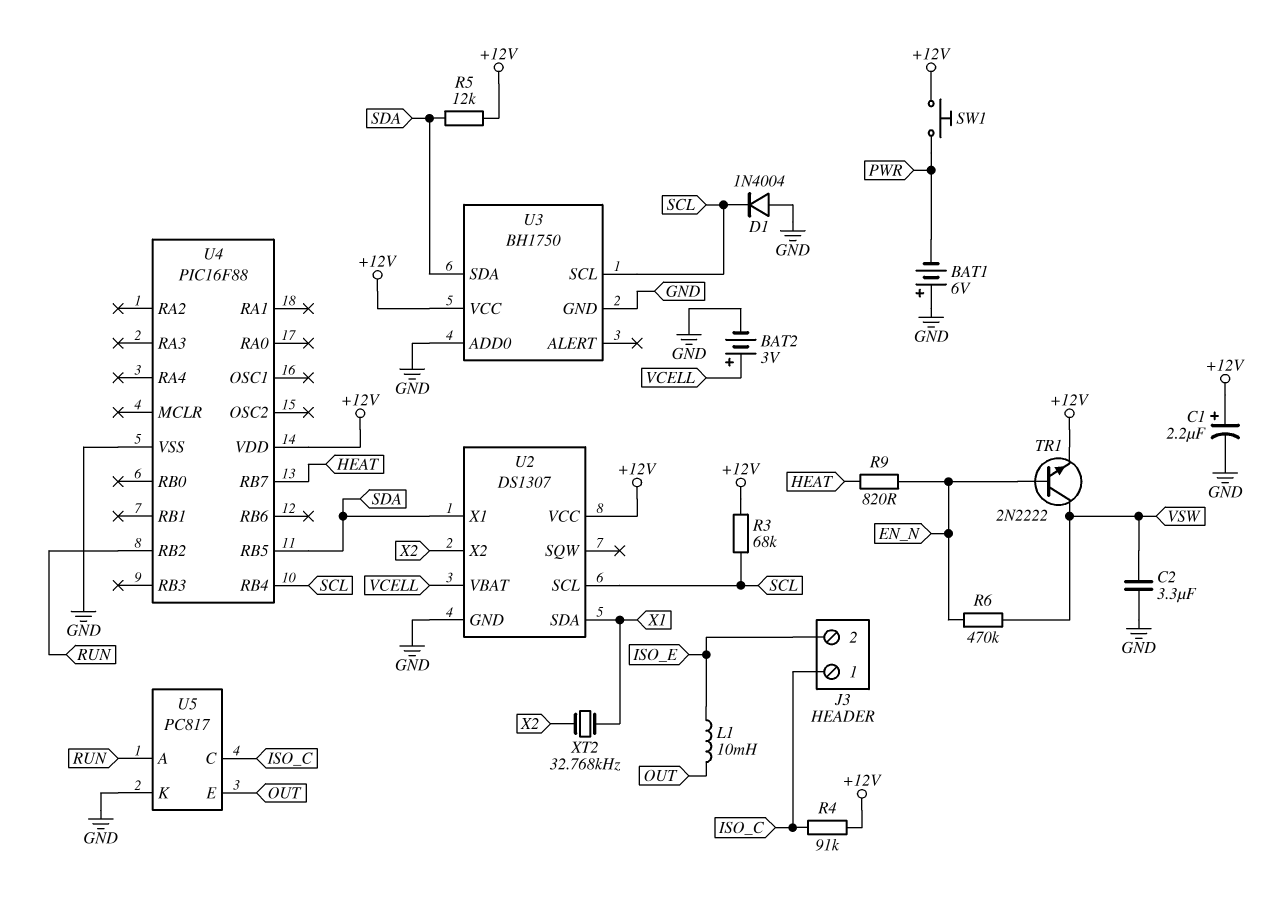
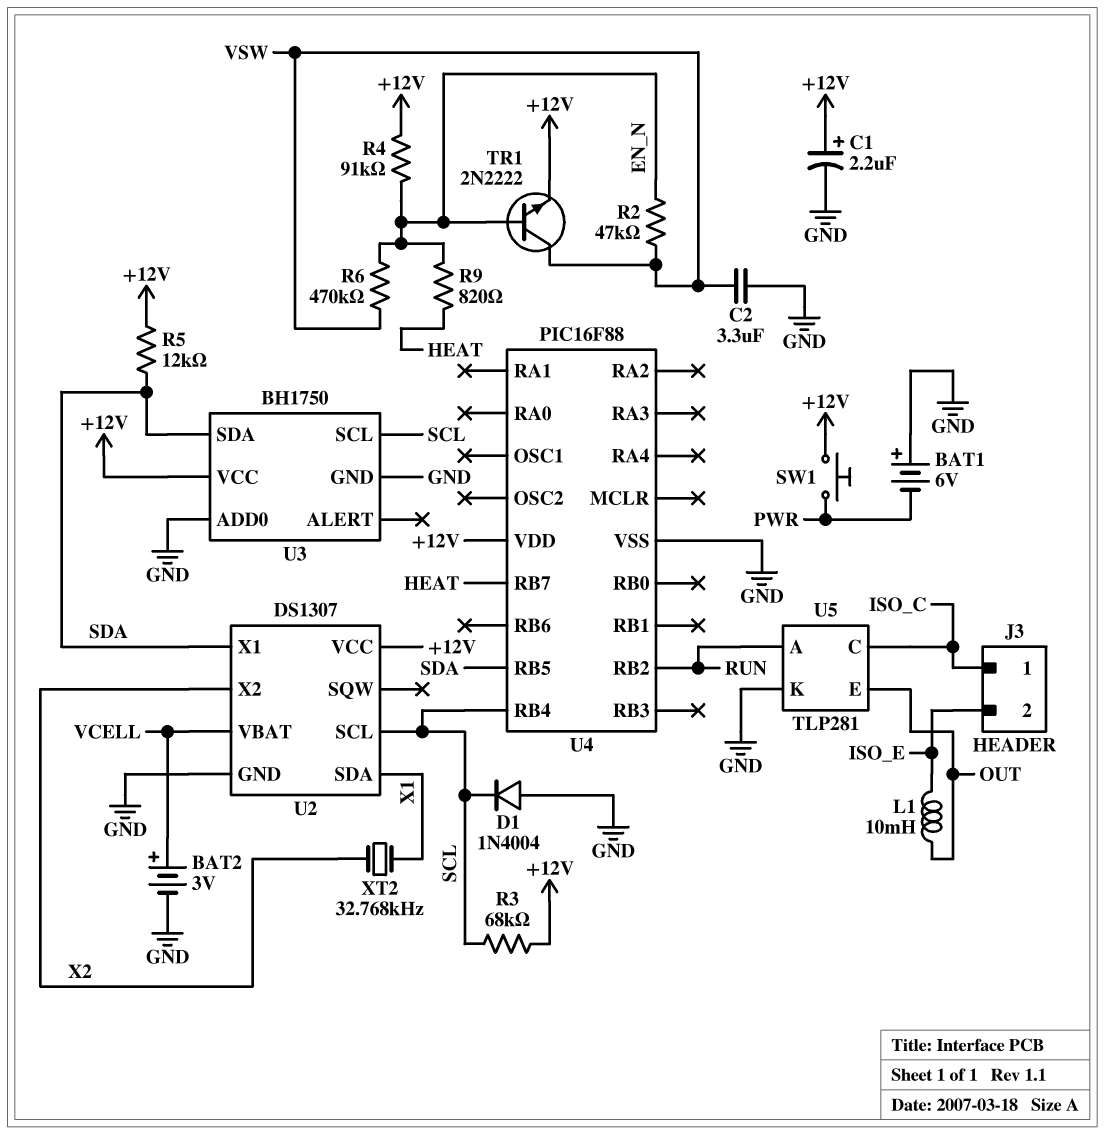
R2: none -> 47k (EN_N, VSW)
R4: 91k (+12V, ISO_C) -> 91k (+12V, EN_N)
U5: PC817 -> TLP281

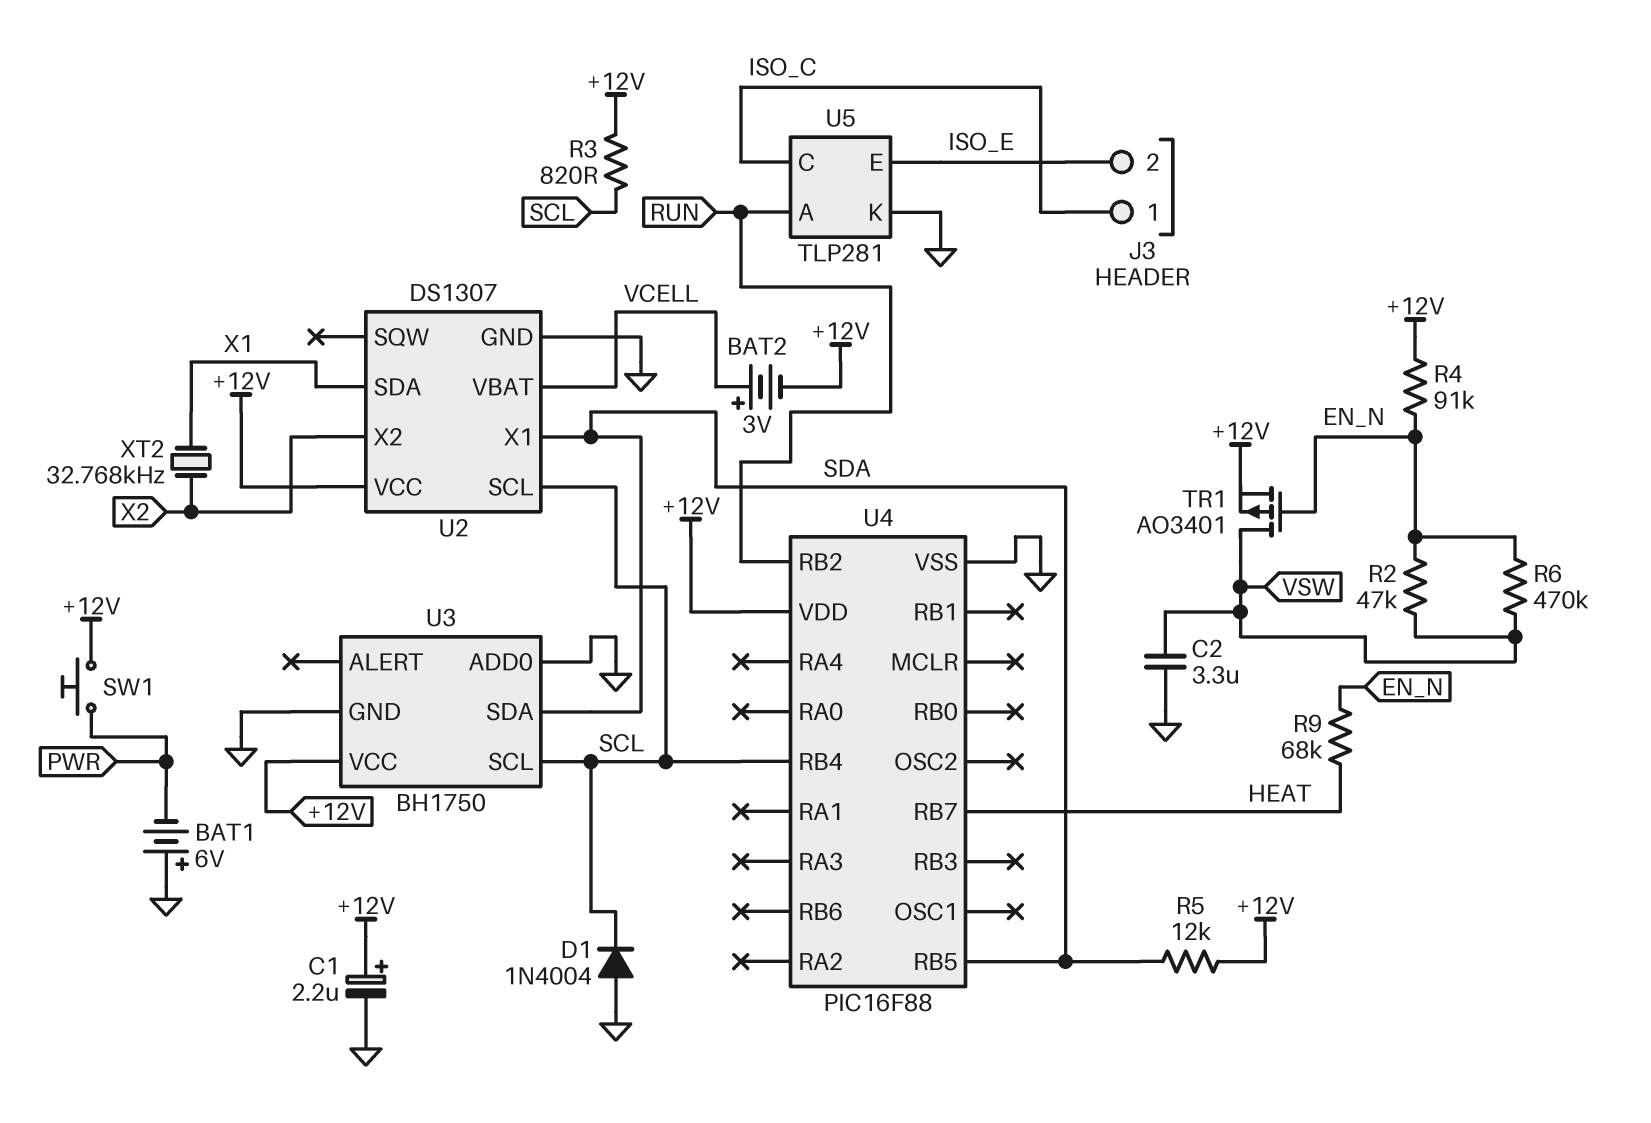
BAT2: 3V (plus VCELL, minus GND) -> 3V (plus VCELL, minus +12V)
L1: 10mH (ISO_E, OUT) -> none
R3: 68k (+12V, SCL) -> 820 (+12V, SCL)
R9: 820 (EN_N, HEAT) -> 68k (EN_N, HEAT)
TR1: NPN 2N2222 (B EN_N, C VSW, E +12V) -> PMOS AO3401 (G EN_N, D VSW, S +12V)
U5 pin E: OUT -> ISO_E

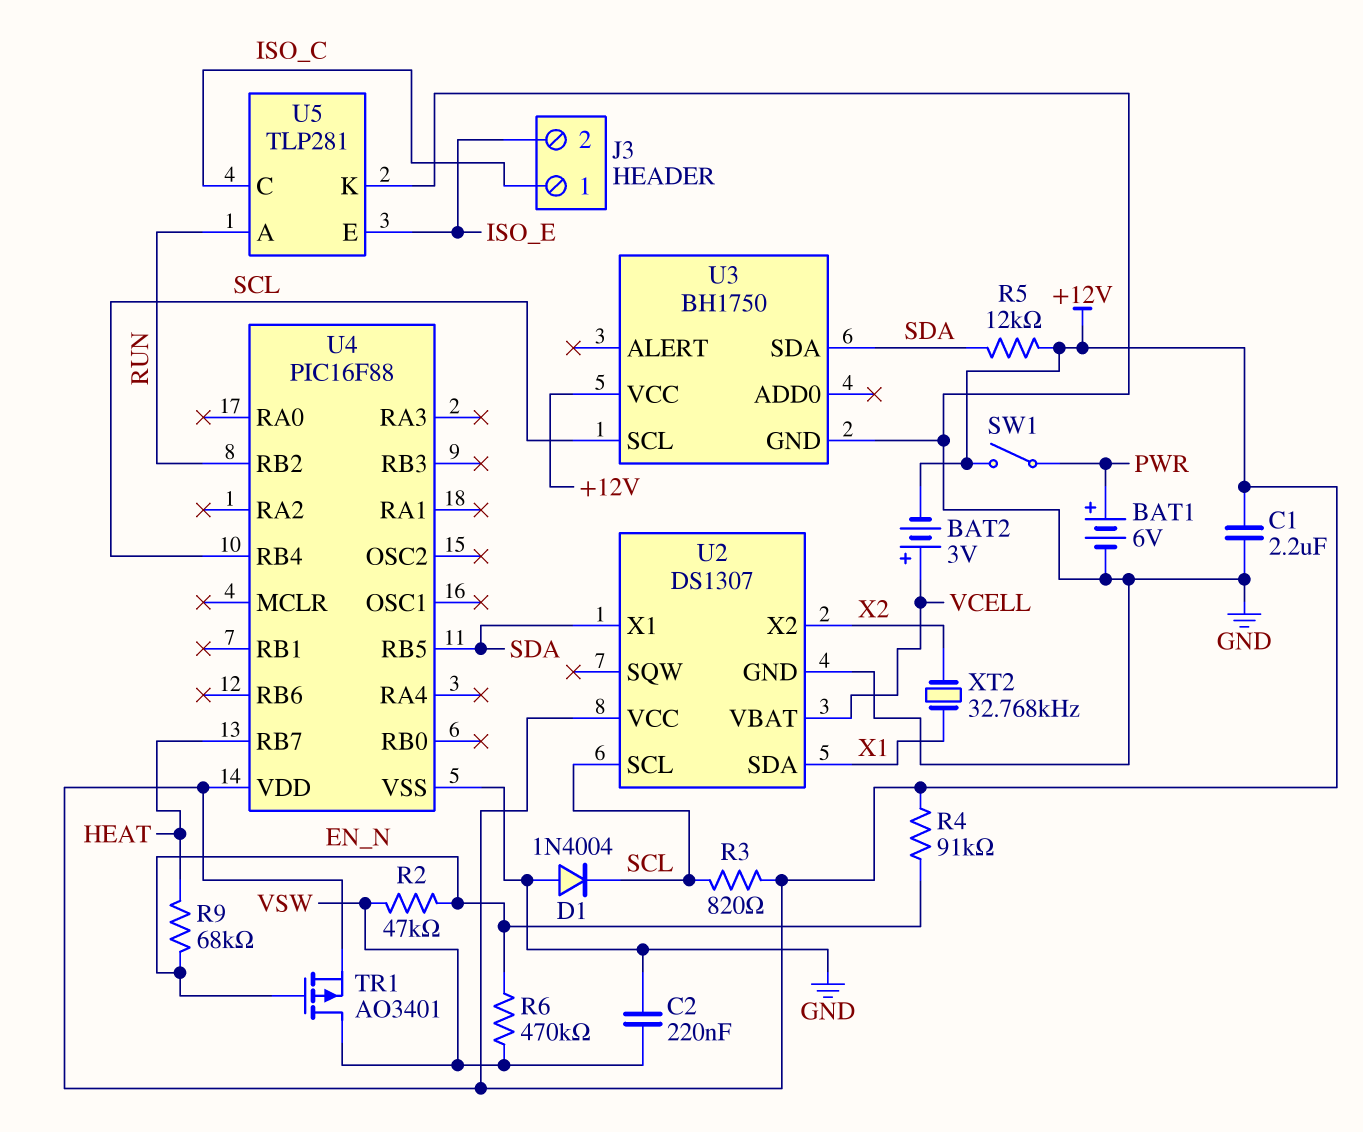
BAT1: 6V (plus GND, minus PWR) -> 6V (plus PWR, minus GND)
C1: 2.2uF (plus +12V, minus GND) -> 2.2uF (+12V, GND)
C2: 3.3uF (GND, VSW) -> 220nF (GND, VSW)
SW1: button (+12V, PWR) -> switch (+12V, PWR)
U3 pin ADD0: GND -> none

